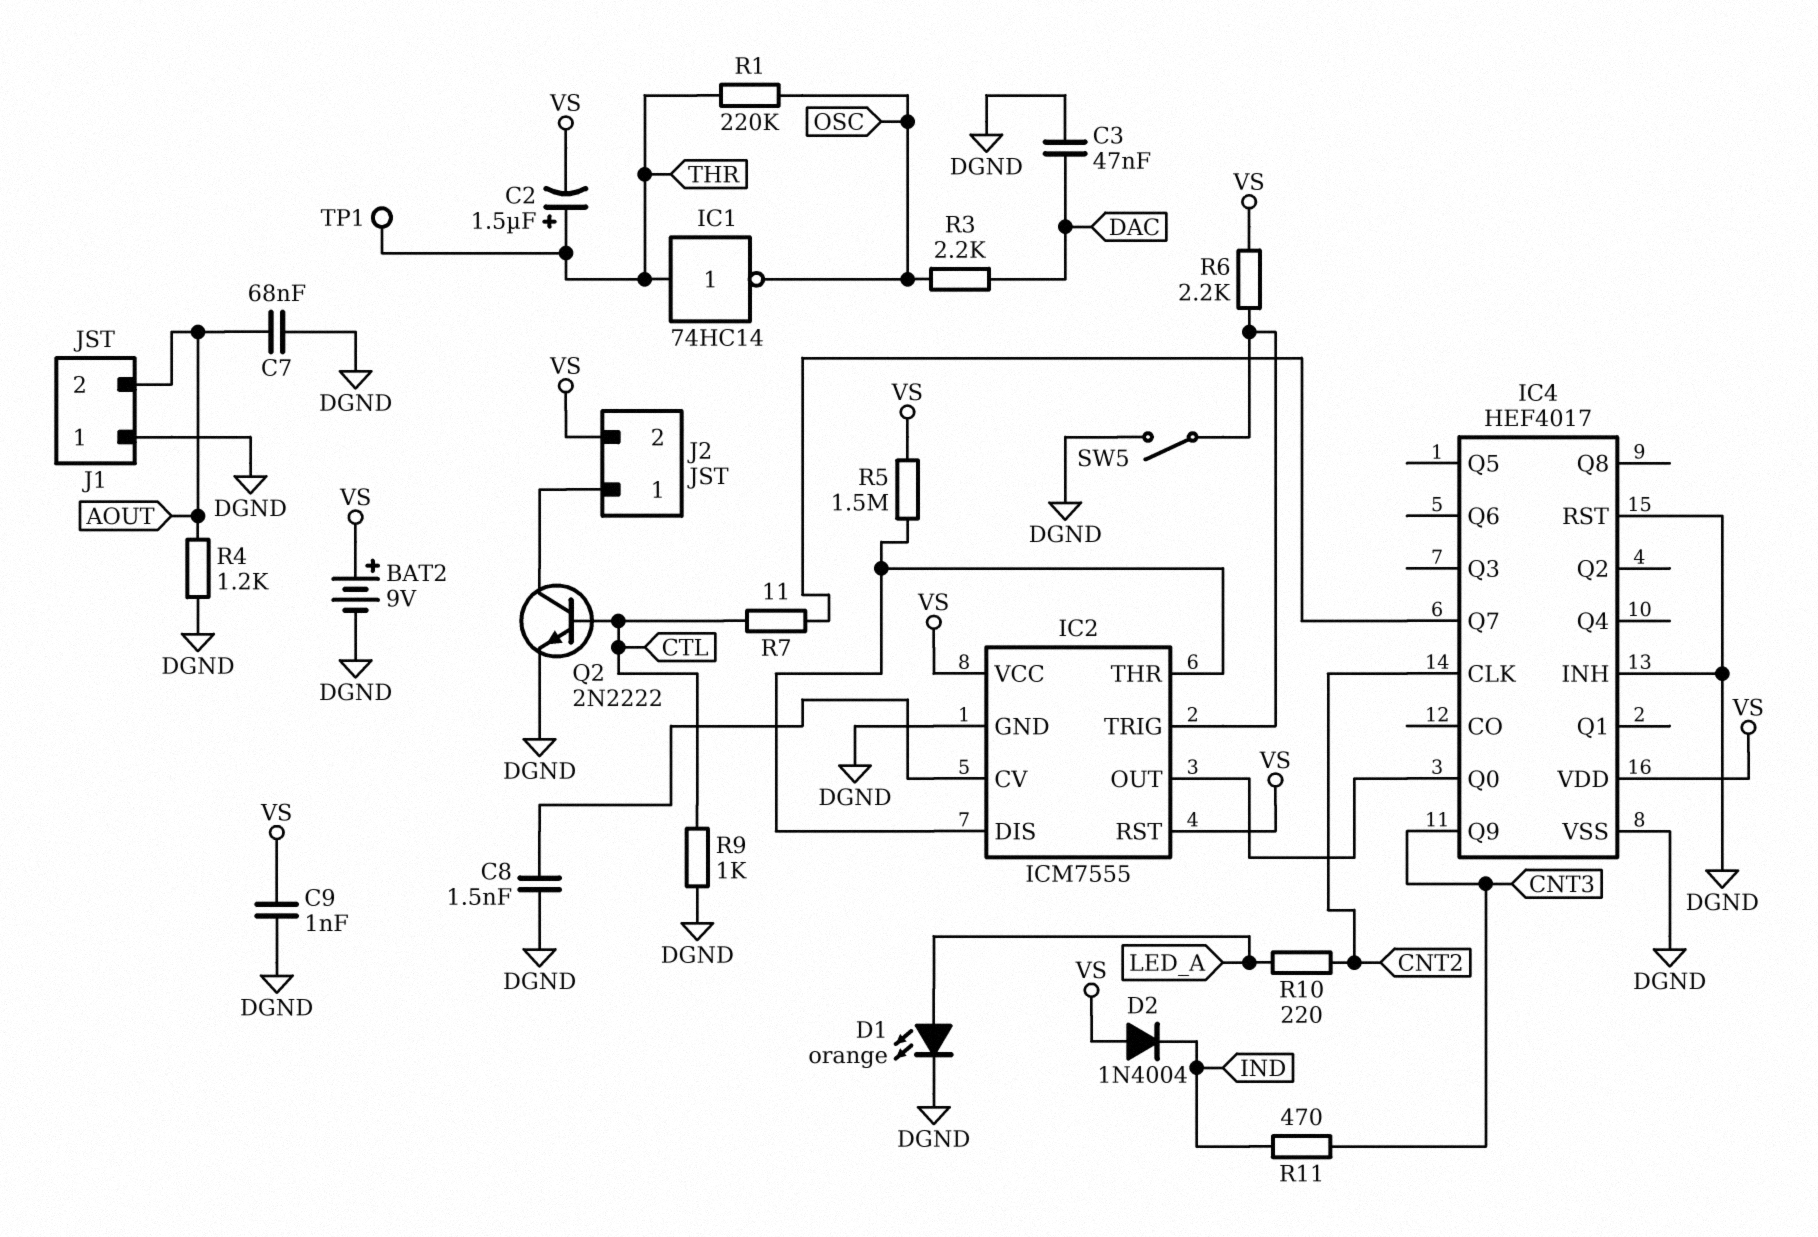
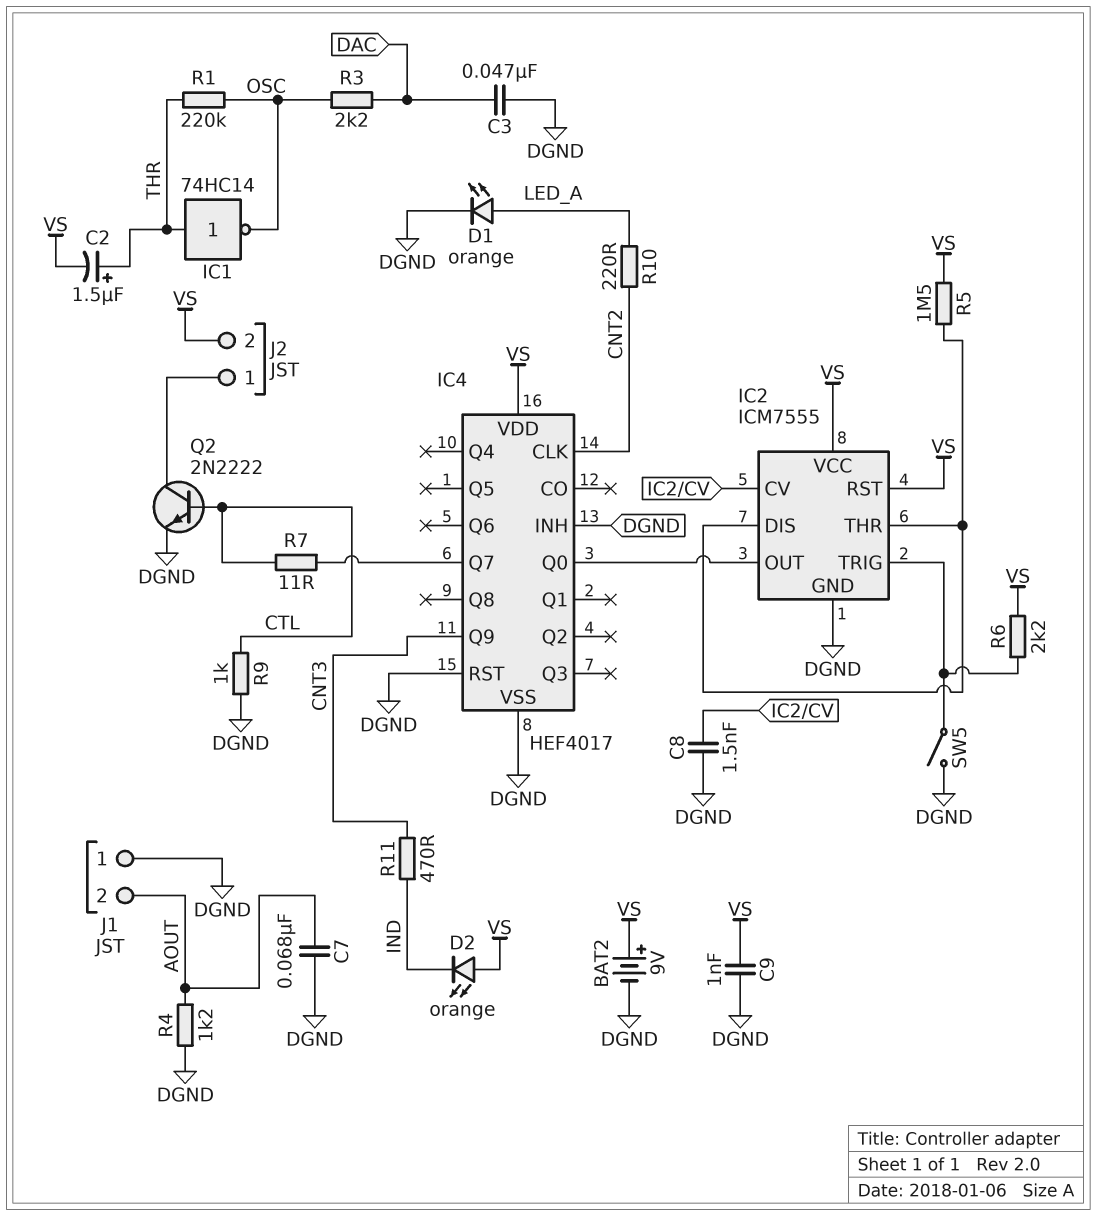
D2: diode 1N4004 (A VS, K IND) -> LED orange (A VS, K IND)
TP1: test point (THR) -> none

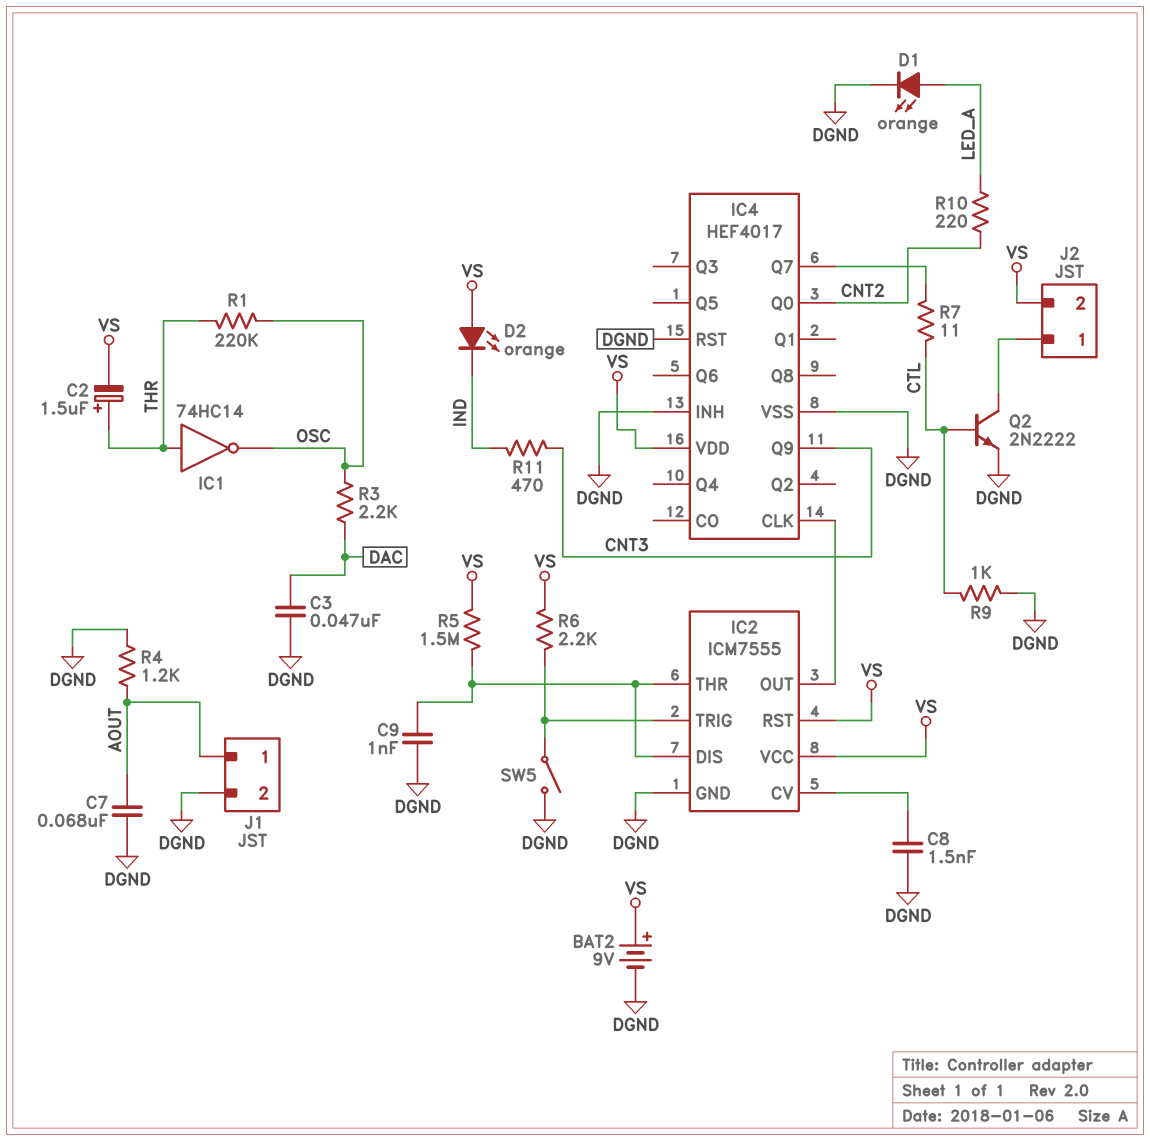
C9: 1nF (DGND, VS) -> 1nF (DGND, IC2/DIS)
IC4 pin CLK: CNT2 -> IC2/OUT
IC4 pin Q0: IC2/OUT -> CNT2
J1 pin 1: DGND -> AOUT
J1 pin 2: AOUT -> DGND

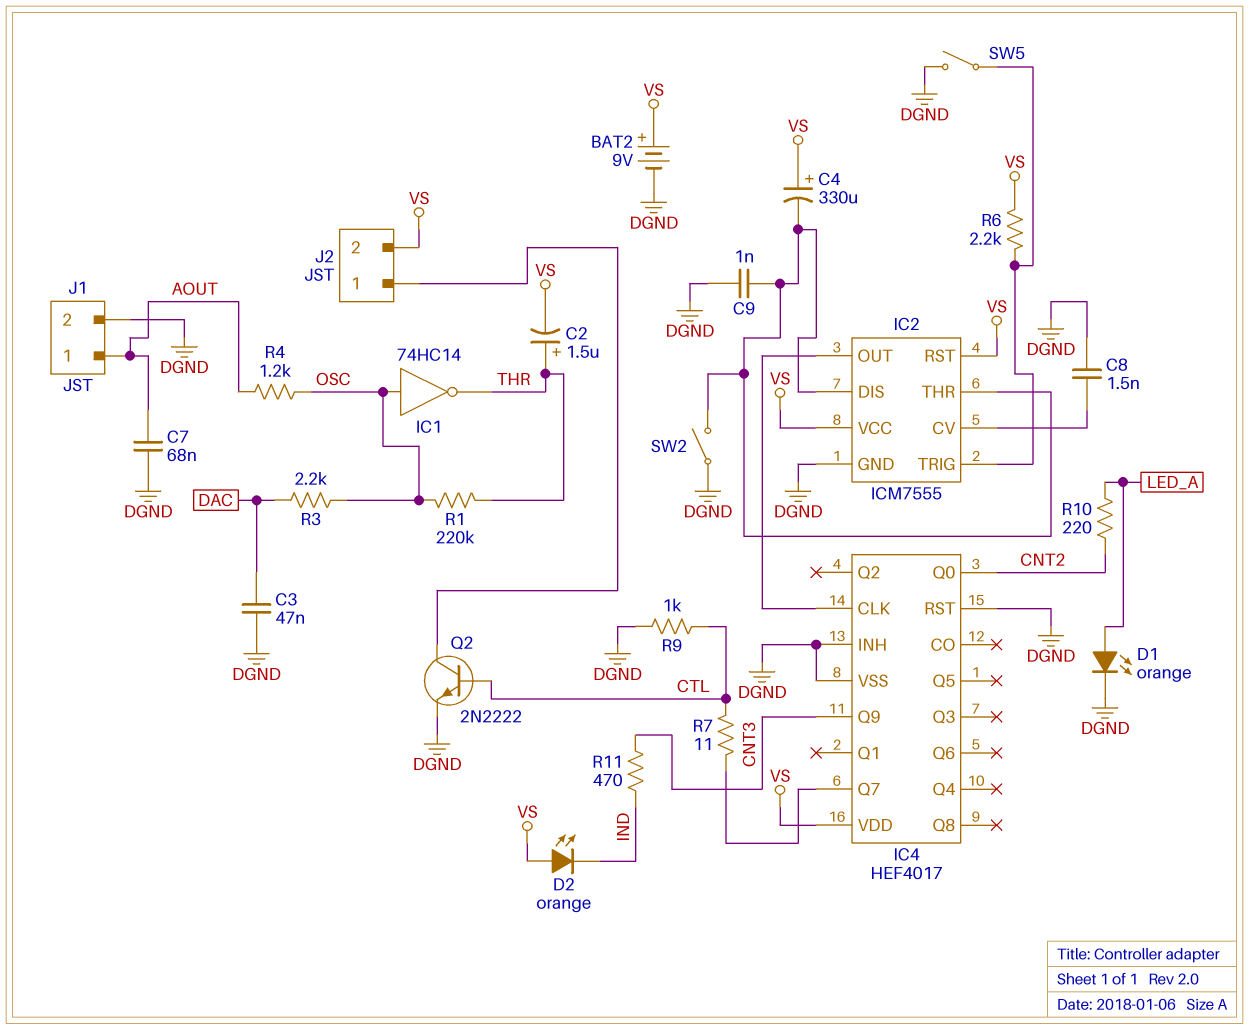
C4: none -> 330uF (plus VS, minus IC2/DIS)
IC1: NOT 74HC14 (in THR, out OSC) -> NOT 74HC14 (in OSC, out THR)
R4: 1.2k (AOUT, DGND) -> 1.2k (AOUT, OSC)
R5: 1.5M (IC2/DIS, VS) -> none
SW2: none -> switch (DGND, IC2/DIS)

